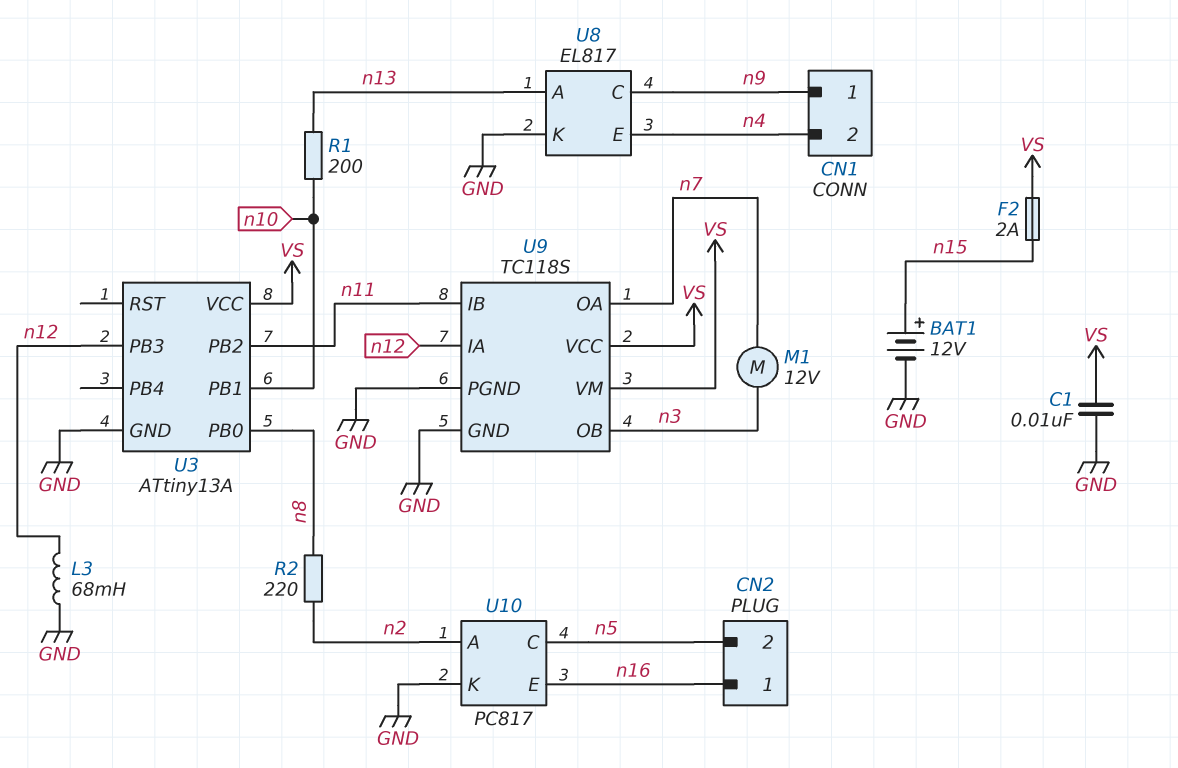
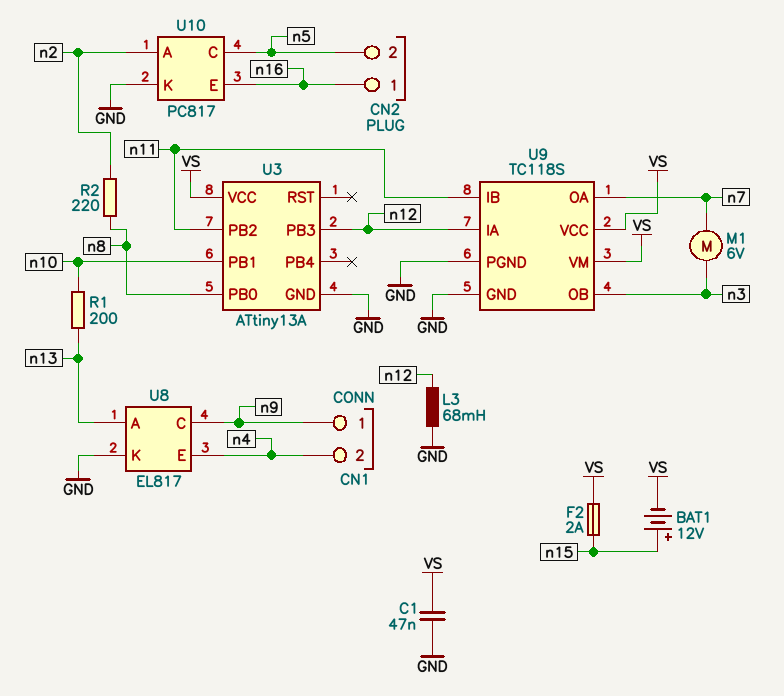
BAT1: 12V (plus n15, minus GND) -> 12V (plus n15, minus VS)
C1: 10nF (GND, VS) -> 47nF (GND, VS)
M1: motor 12V (n3, n7) -> motor 6V (n3, n7)

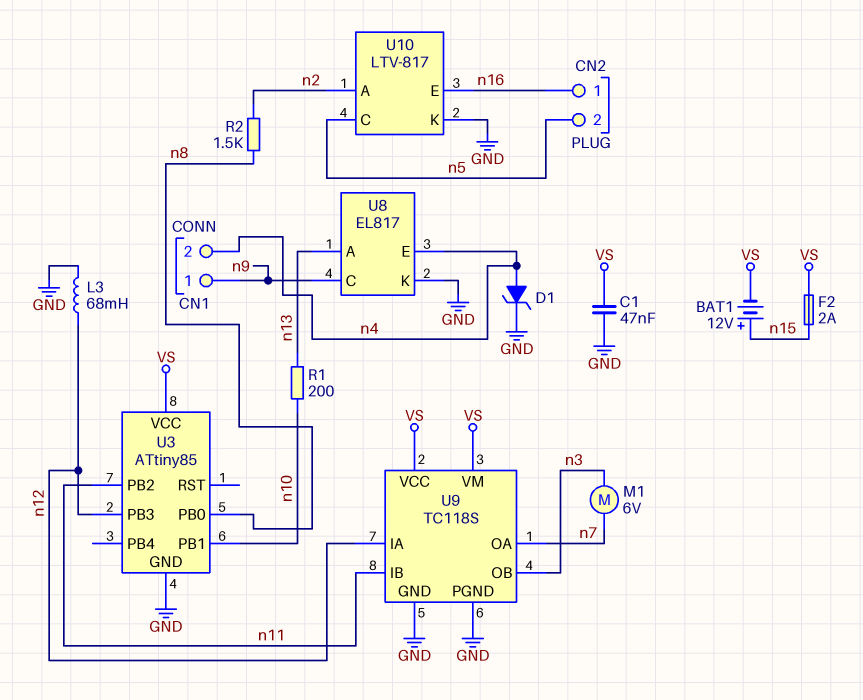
D1: none -> zener (A n4, K GND)
R2: 220 (n2, n8) -> 1.5k (n2, n8)
U3: ATtiny13A -> ATtiny85
U10: PC817 -> LTV-817

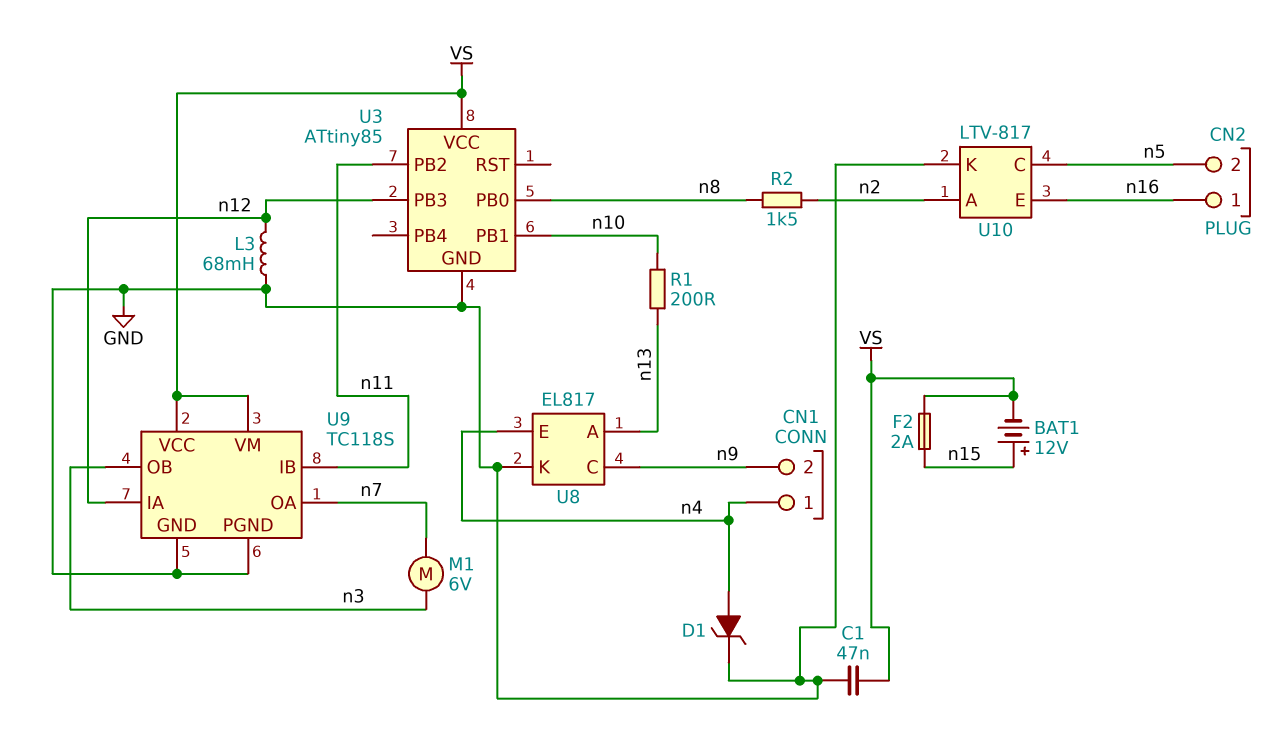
CN1 pin 1: n9 -> n4
CN1 pin 2: n4 -> n9

